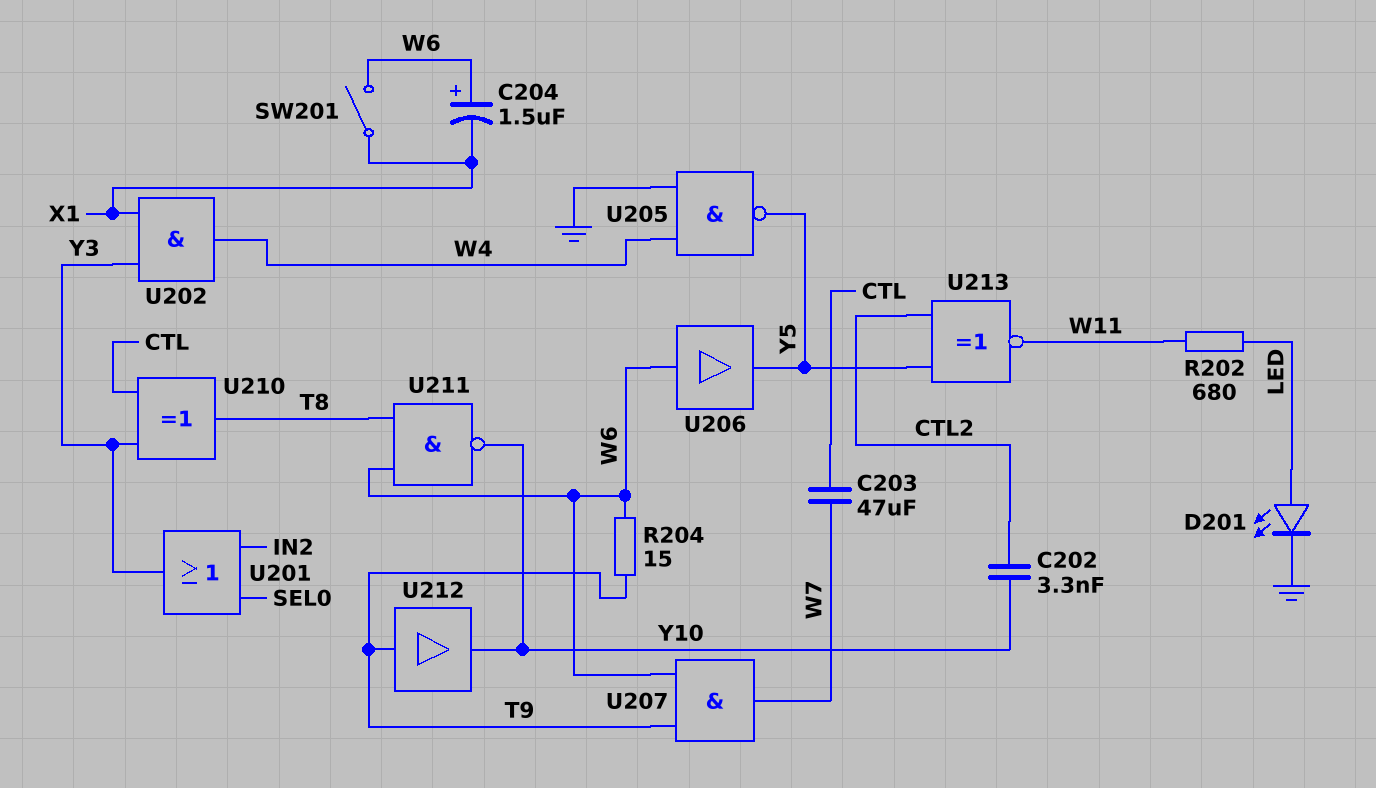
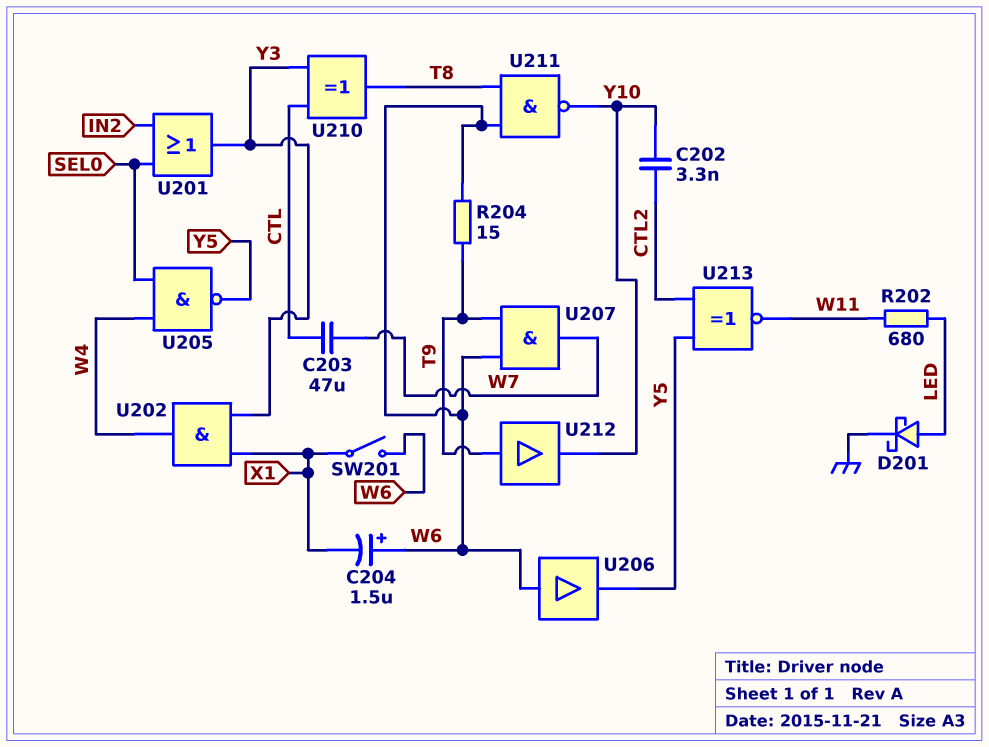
D201: LED (A LED, K GND) -> schottky (A LED, K GND)
U205: NAND (in GND, in W4, out Y5) -> NAND (in SEL0, in W4, out Y5)

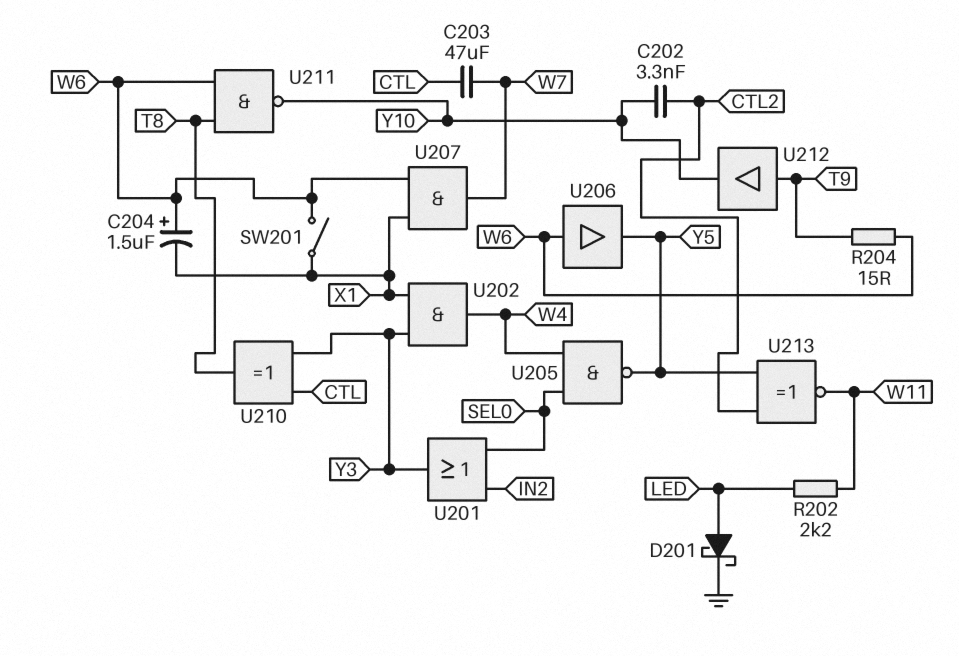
R202: 680 (LED, W11) -> 2.2k (LED, W11)
U207: AND (in T9, in W6, out W7) -> AND (in W6, in X1, out W7)

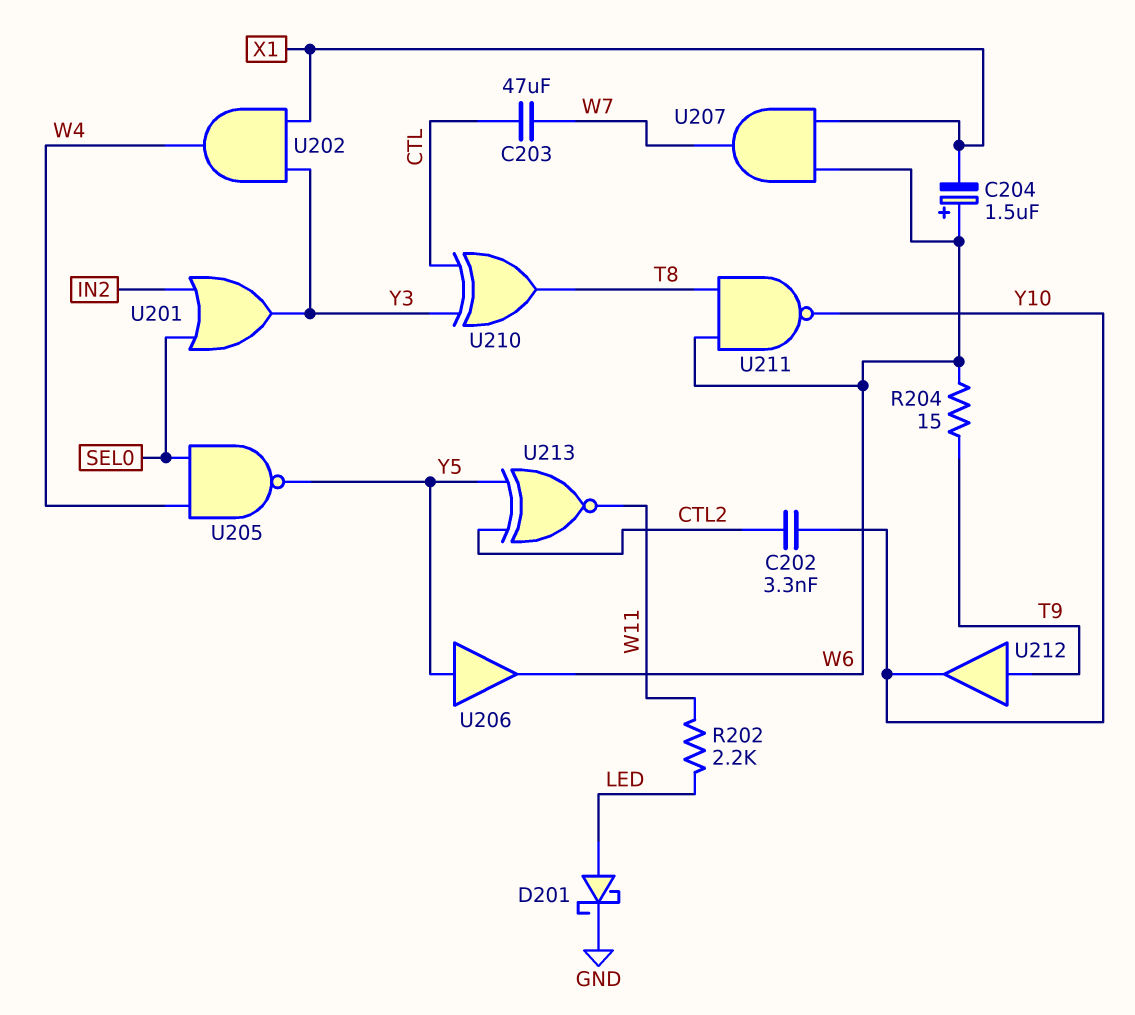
SW201: switch (W6, X1) -> none
U206: buffer (in W6, out Y5) -> buffer (in Y5, out W6)

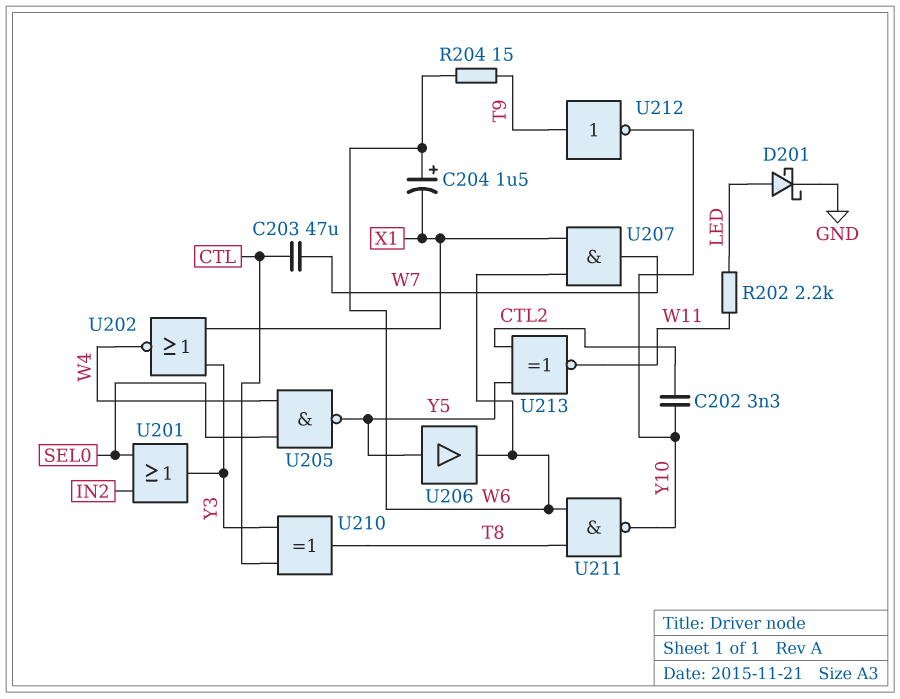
U202: AND (in X1, in Y3, out W4) -> NOR (in X1, in Y3, out W4)
U212: buffer (in T9, out Y10) -> NOT (in T9, out Y10)

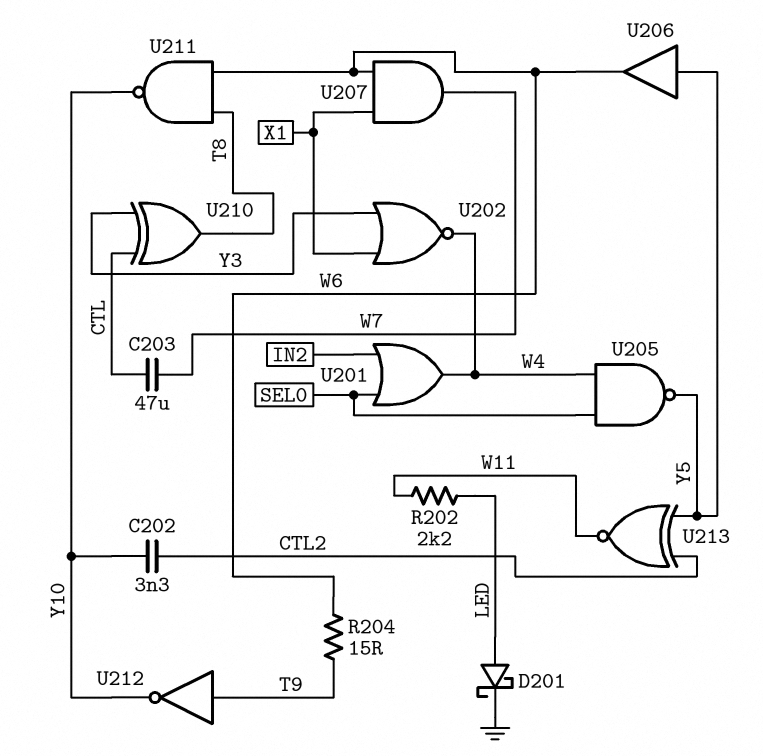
C204: 1.5uF (plus W6, minus X1) -> none
U201: OR (in IN2, in SEL0, out Y3) -> OR (in IN2, in SEL0, out W4)

